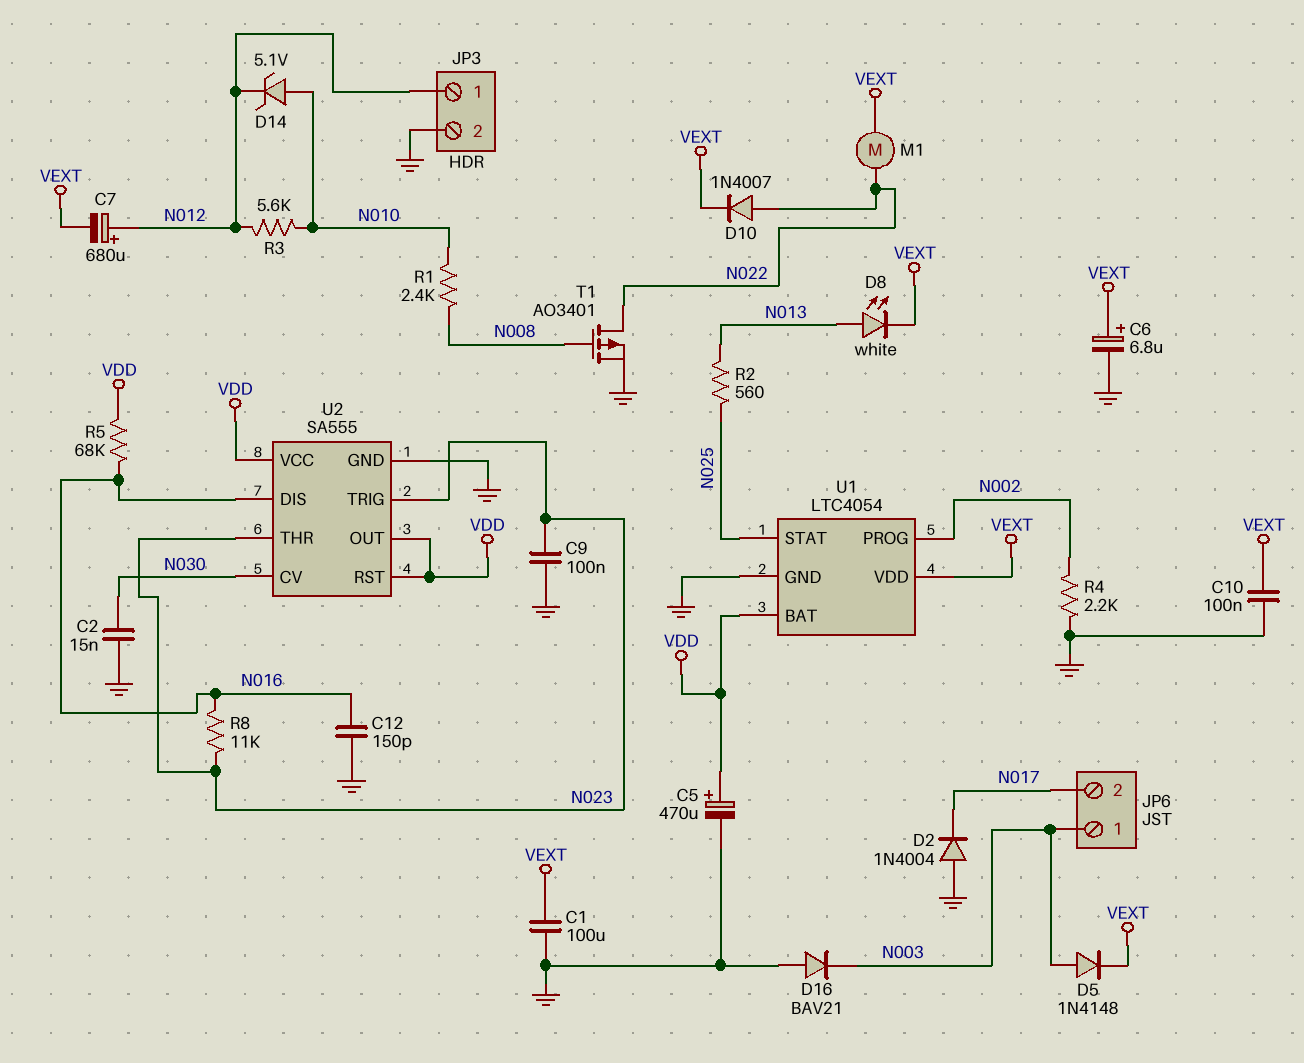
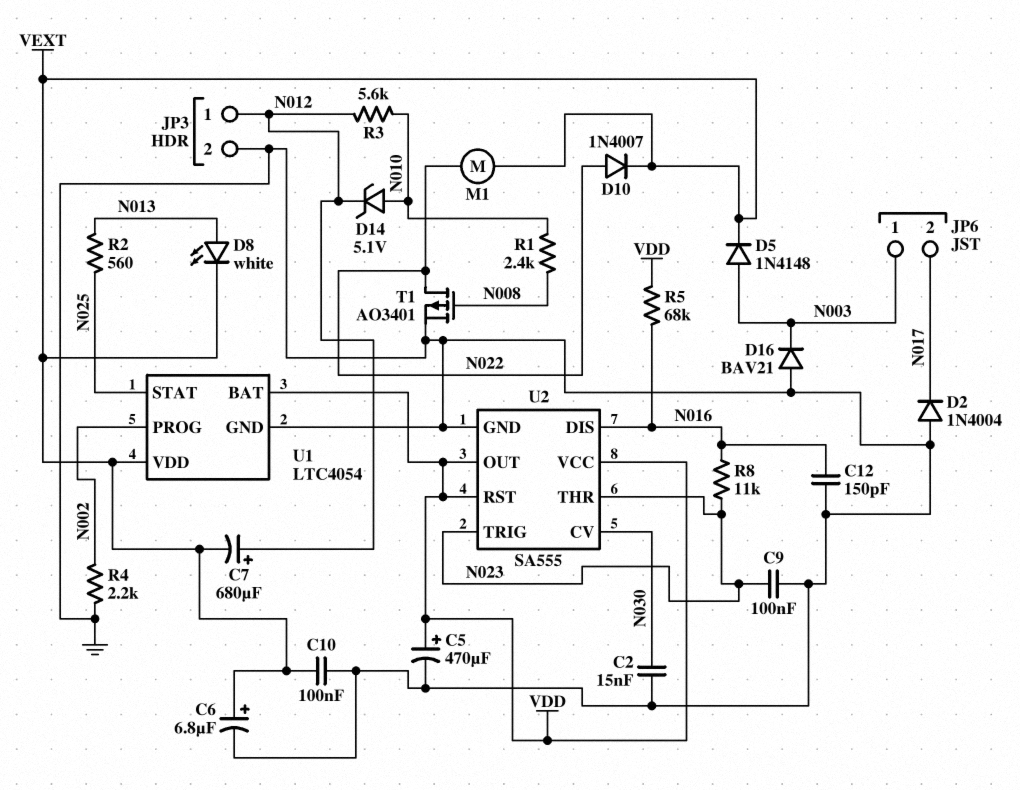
C1: 100uF (GND, VEXT) -> none

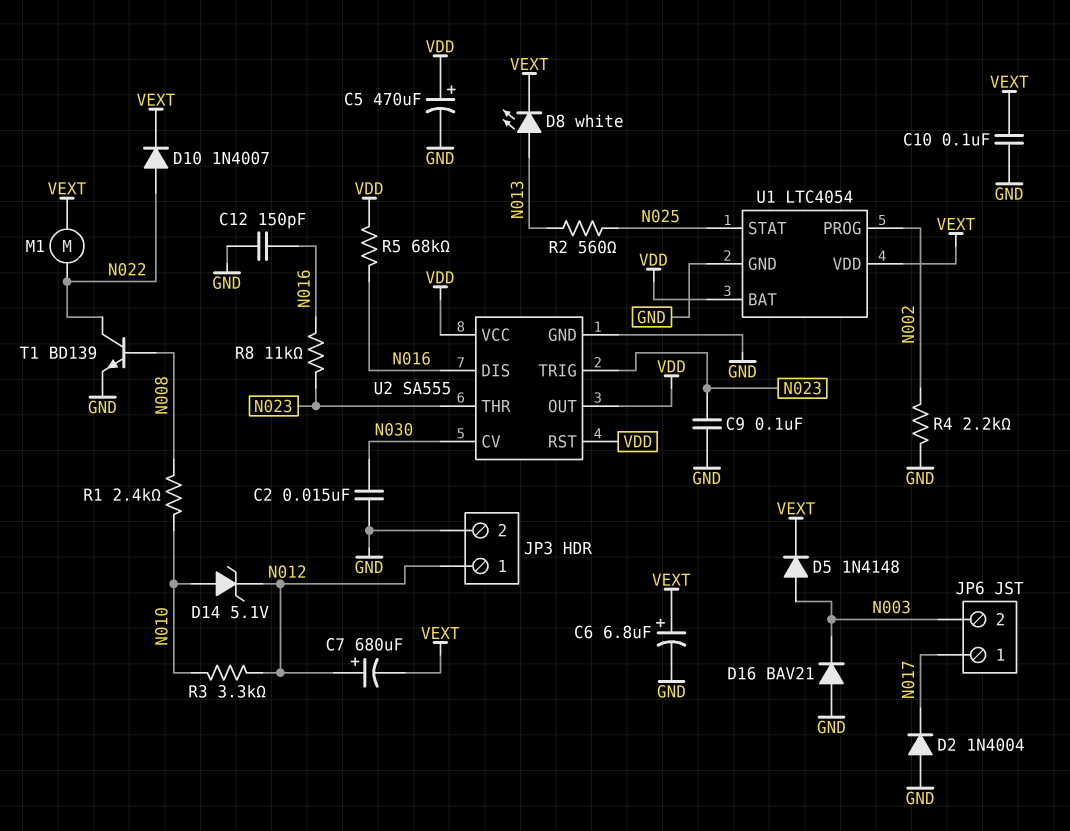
JP6 pin 1: N003 -> N017
JP6 pin 2: N017 -> N003
R3: 5.6k (N010, N012) -> 3.3k (N010, N012)
T1: PMOS AO3401 (G N008, D N022, S GND) -> NPN BD139 (B N008, C N022, E GND)

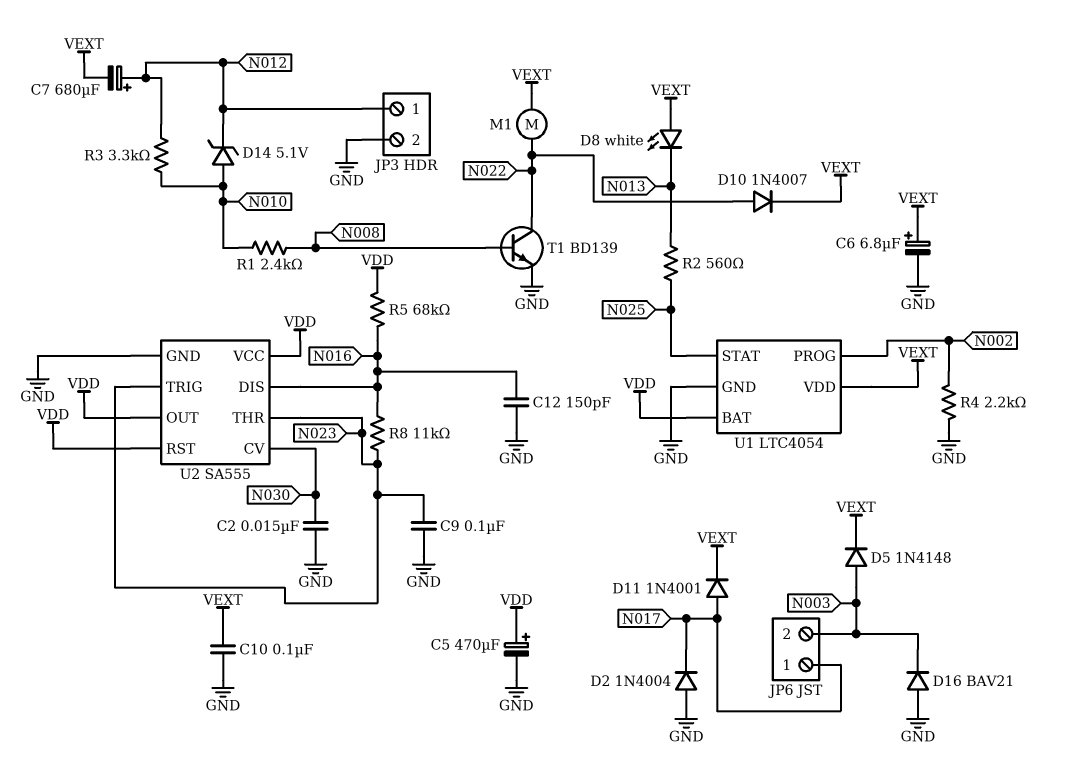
D8: LED white (A N013, K VEXT) -> LED white (A VEXT, K N013)
D11: none -> diode 1N4001 (A N017, K VEXT)

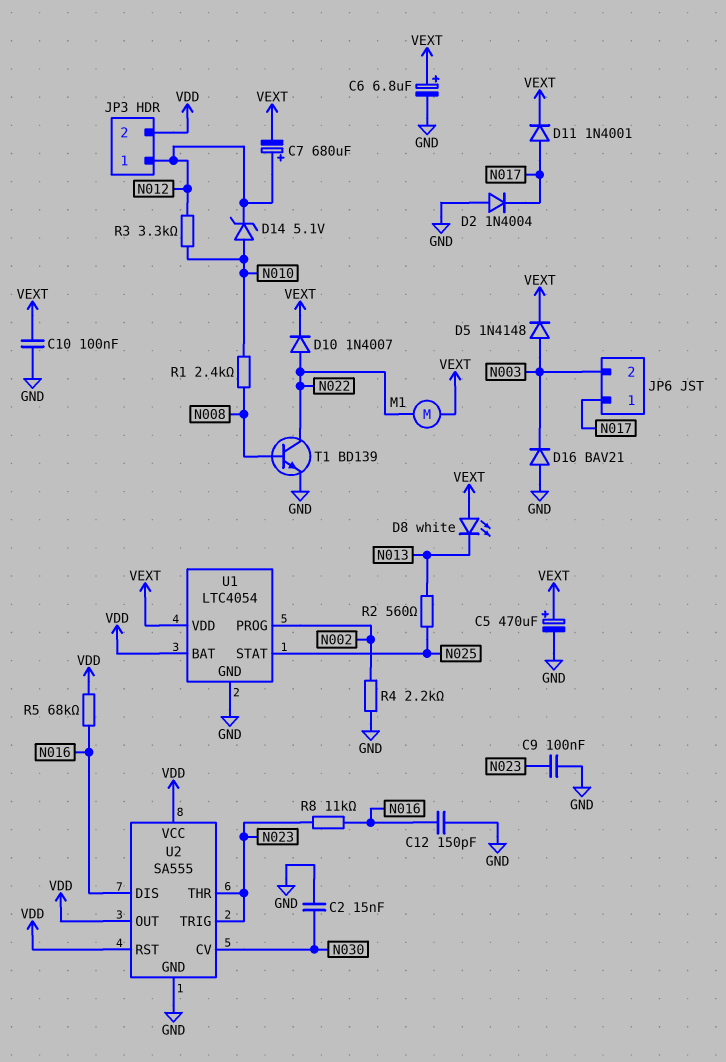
C5: 470uF (plus VDD, minus GND) -> 470uF (plus VEXT, minus GND)
JP3 pin 2: GND -> VDD

